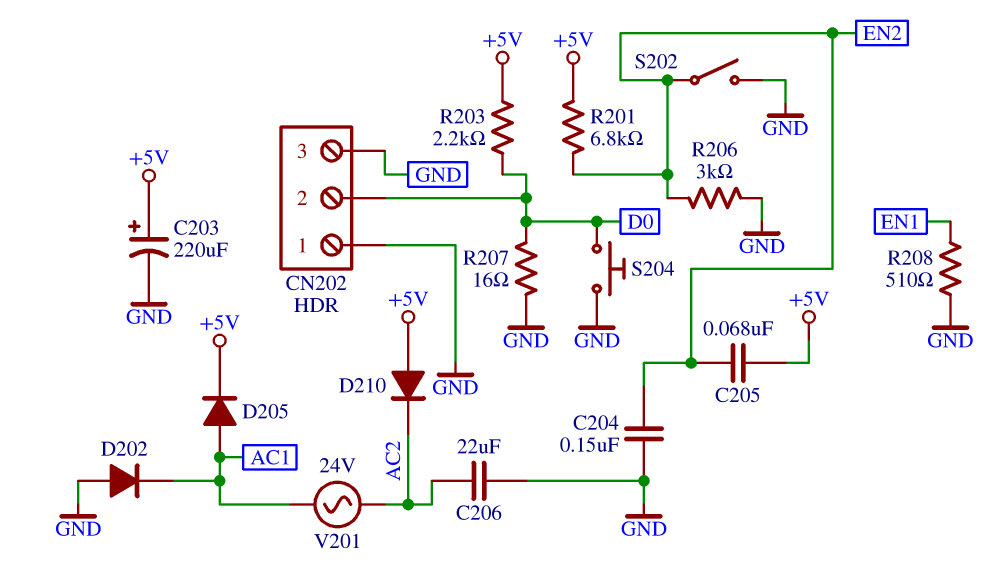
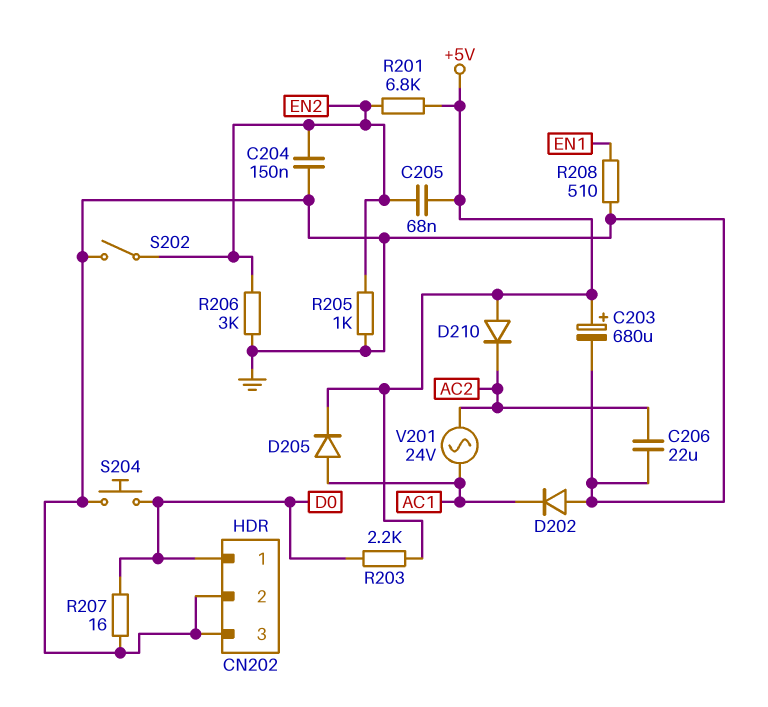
C203: 220uF (plus +5V, minus GND) -> 680uF (plus +5V, minus GND)
CN202 pin 1: GND -> D0
CN202 pin 2: D0 -> GND
R205: none -> 1k (EN2, GND)

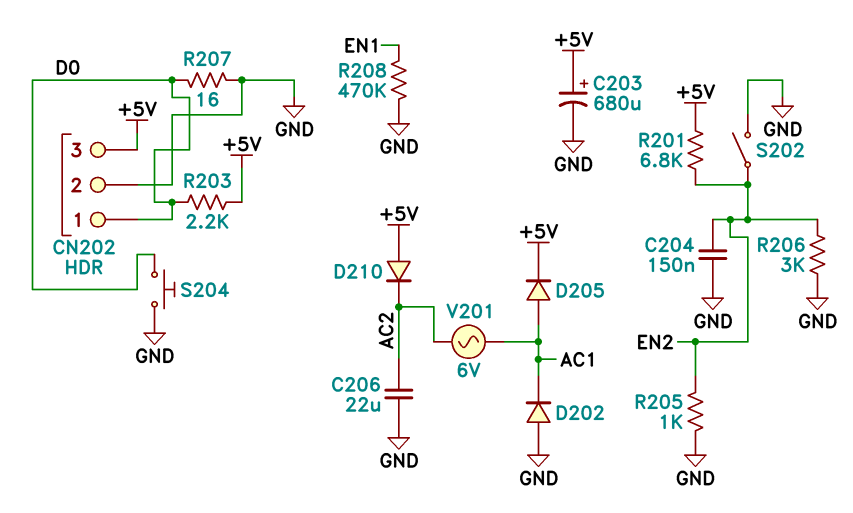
C205: 68nF (+5V, EN2) -> none
CN202 pin 3: GND -> +5V
R208: 510 (EN1, GND) -> 470k (EN1, GND)
V201: AC 24V (AC1, AC2) -> AC 6V (AC1, AC2)

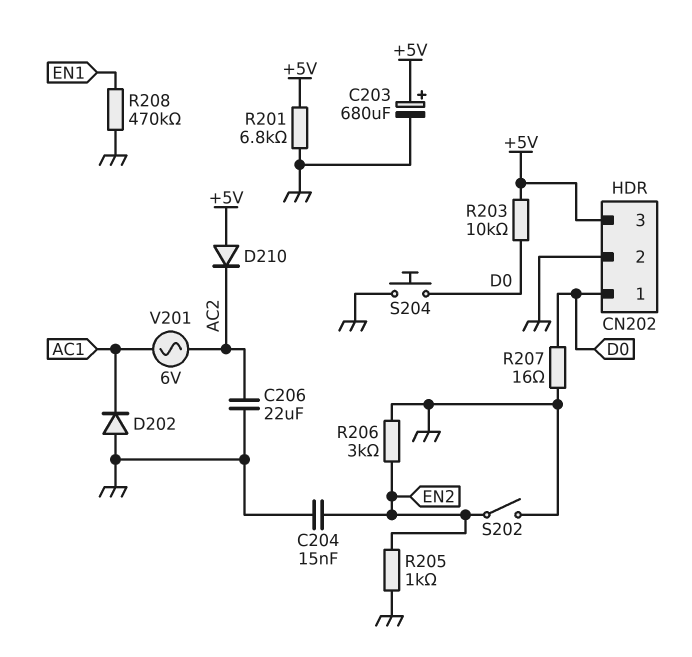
C204: 150nF (EN2, GND) -> 15nF (EN2, GND)
D205: diode (A AC1, K +5V) -> none
R201: 6.8k (+5V, EN2) -> 6.8k (+5V, GND)
R203: 2.2k (+5V, D0) -> 10k (+5V, D0)

